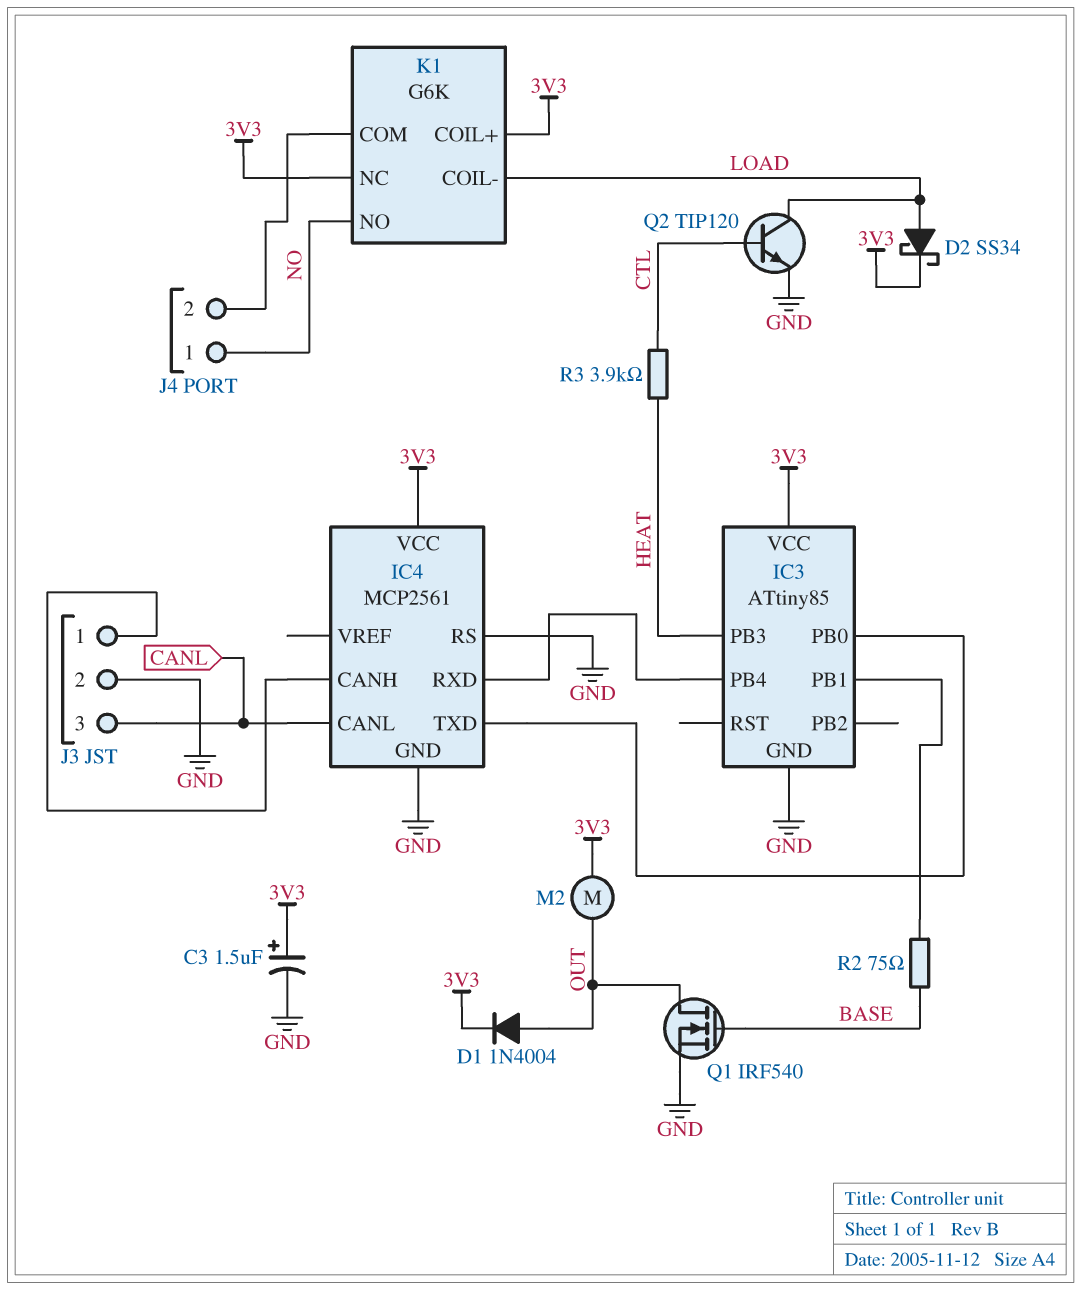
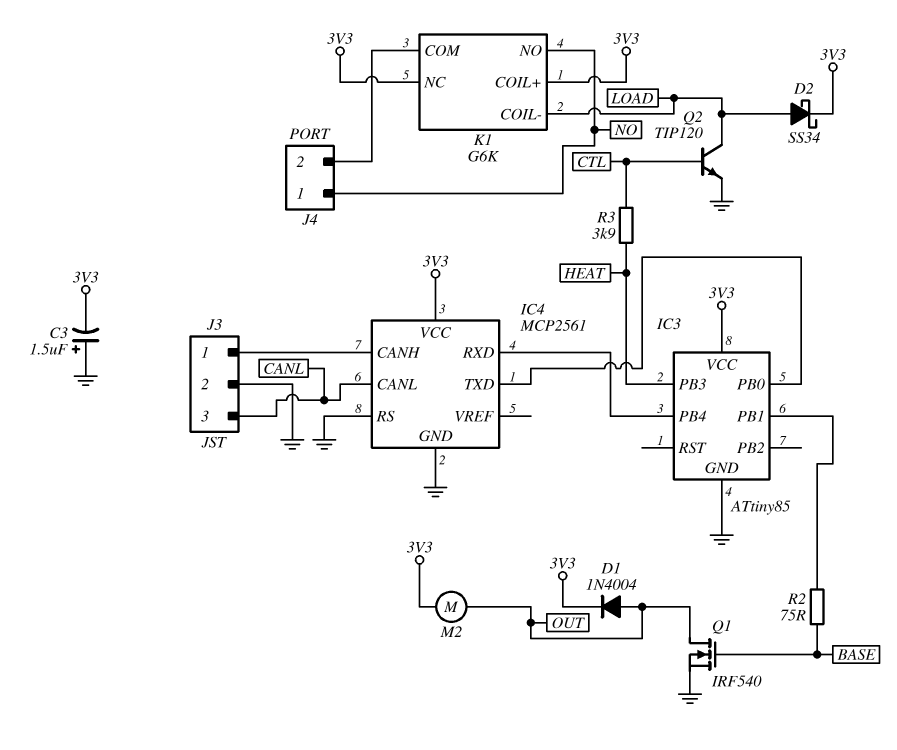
C3: 1.5uF (plus 3V3, minus GND) -> 1.5uF (plus GND, minus 3V3)

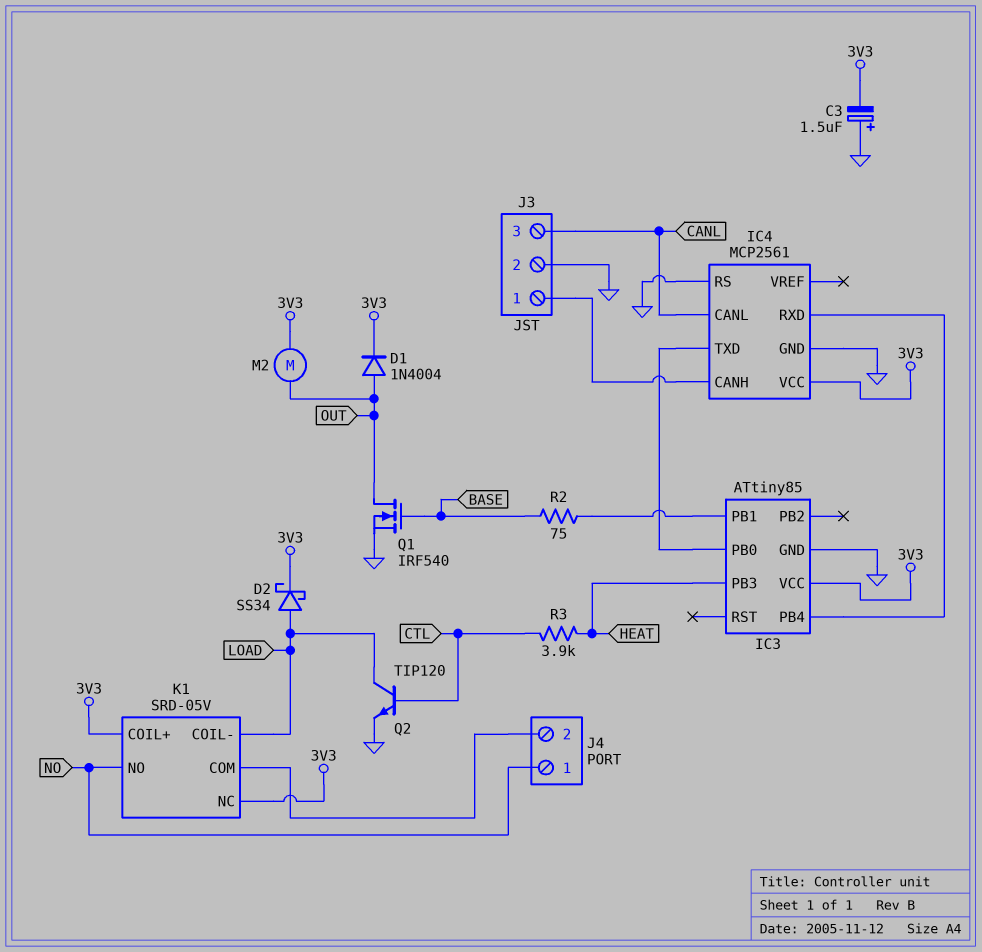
K1: G6K -> SRD-05V

